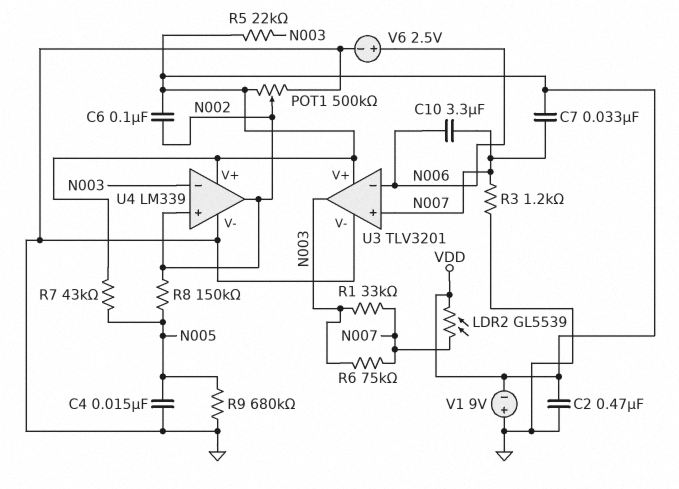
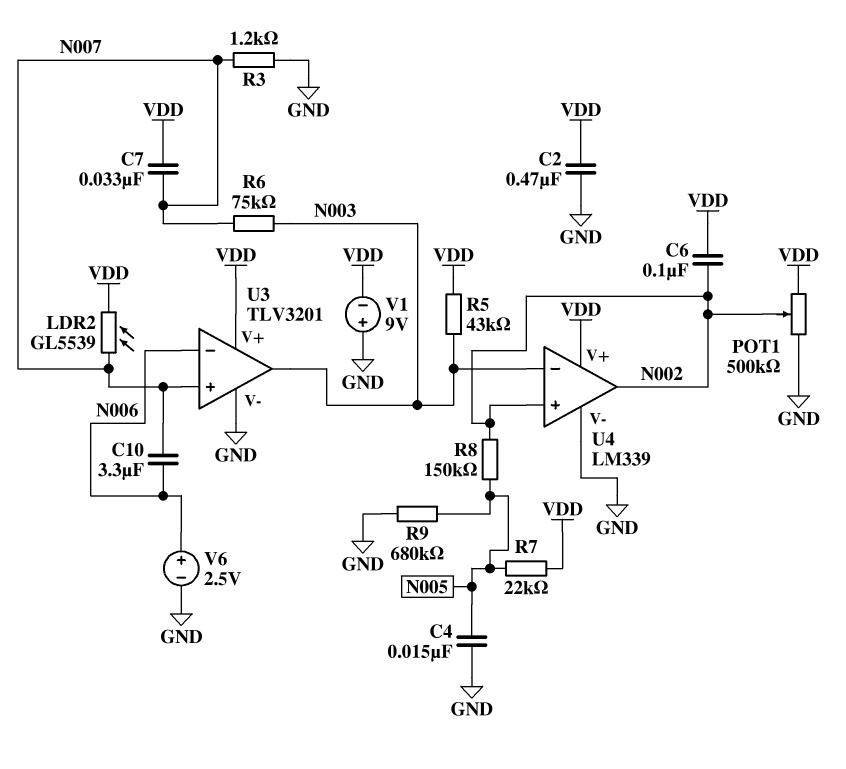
R1: 33k (N003, N007) -> none
R5: 22k (N003, VDD) -> 43k (N003, VDD)
R7: 43k (N005, VDD) -> 22k (N005, VDD)

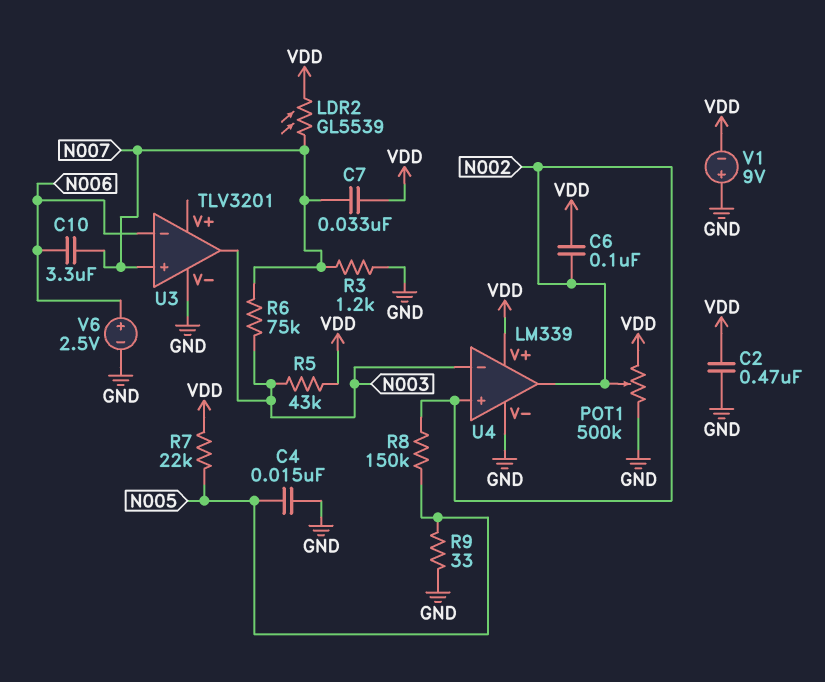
R9: 680k (GND, N005) -> 33 (GND, N005)
U3 pin V+: VDD -> none

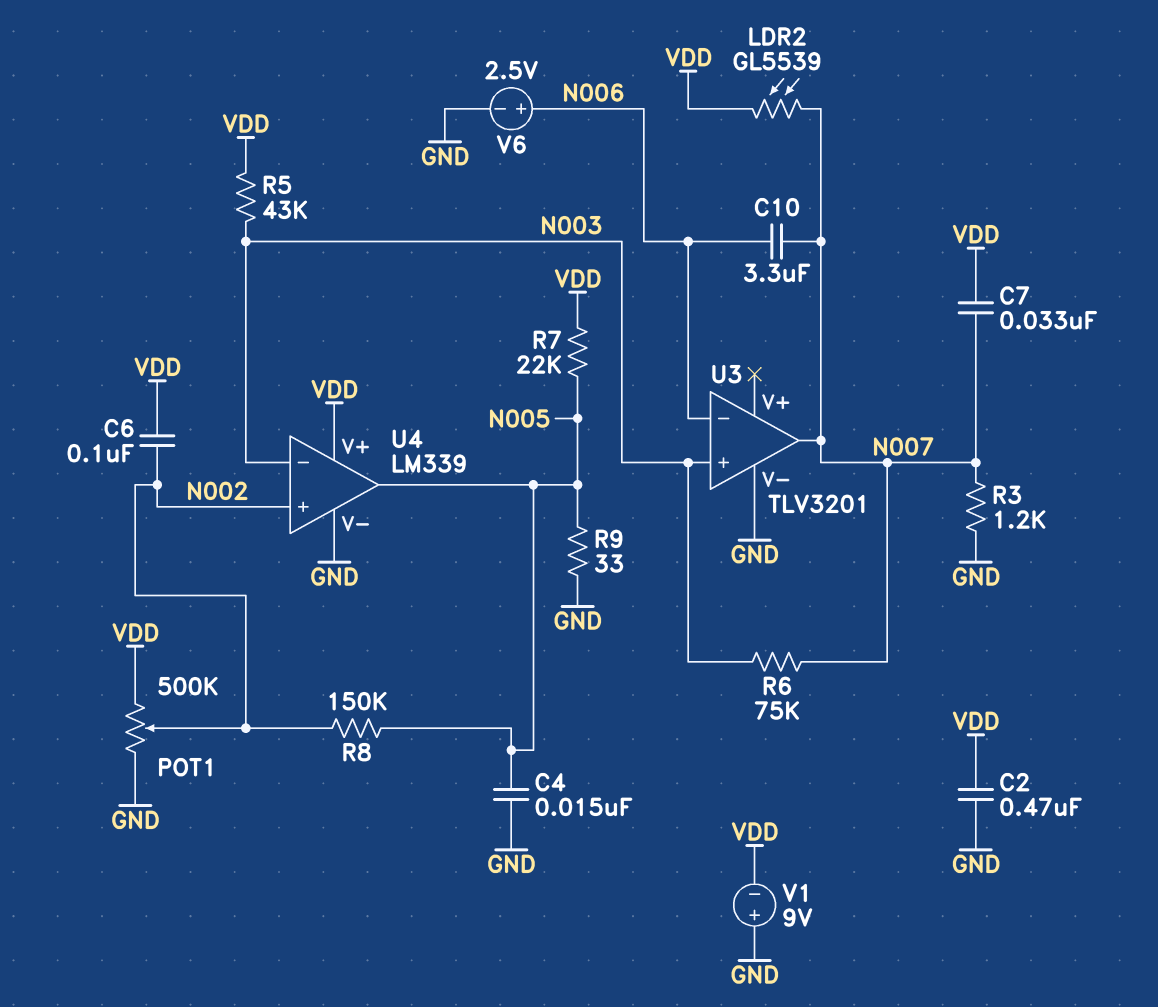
U3 pin in+: N007 -> N003
U3 pin out: N003 -> N007
U4 pin out: N002 -> N005

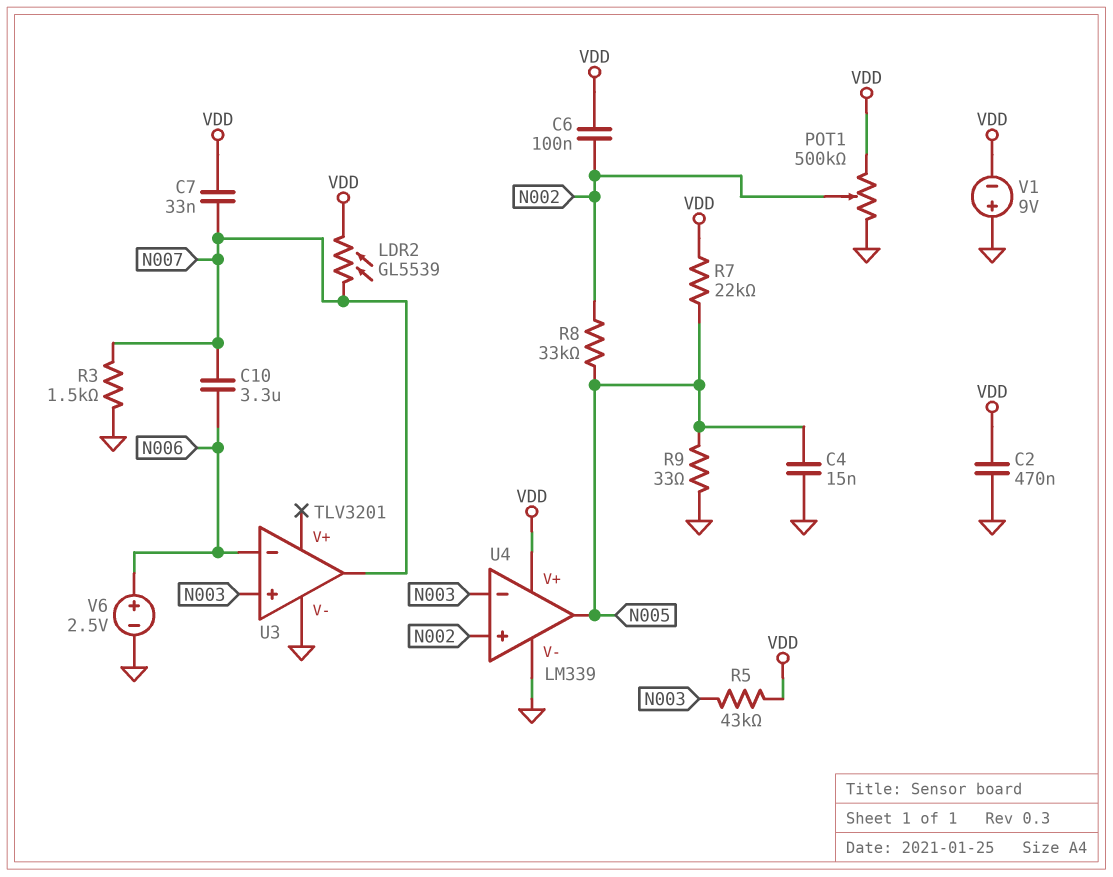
R3: 1.2k (GND, N007) -> 1.5k (GND, N007)
R6: 75k (N003, N007) -> none
R8: 150k (N002, N005) -> 33k (N002, N005)

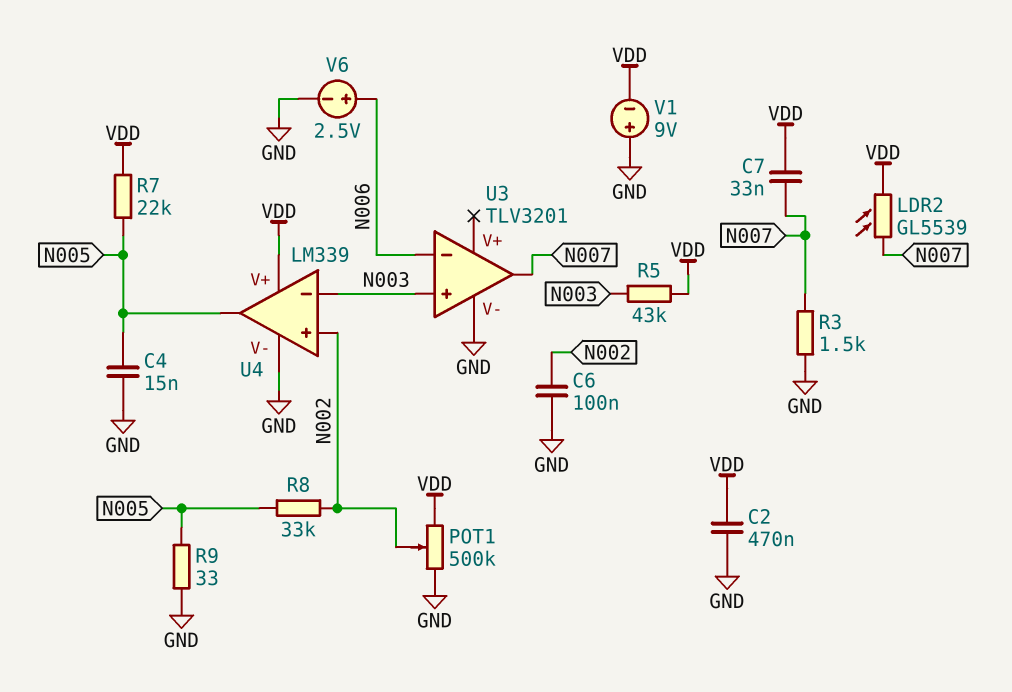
C6: 100nF (N002, VDD) -> 100nF (GND, N002)
C10: 3.3uF (N006, N007) -> none

